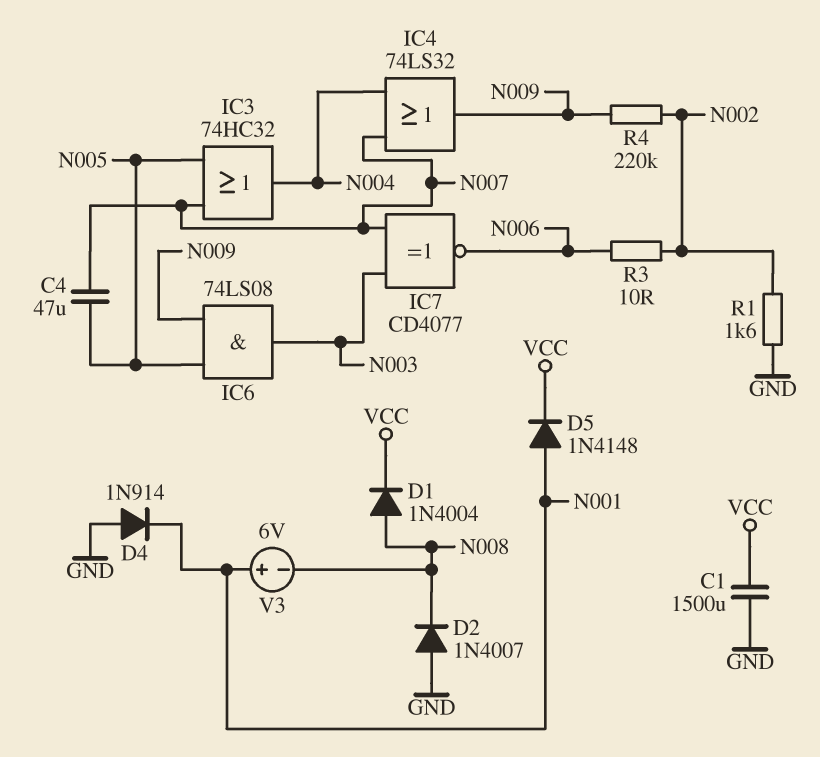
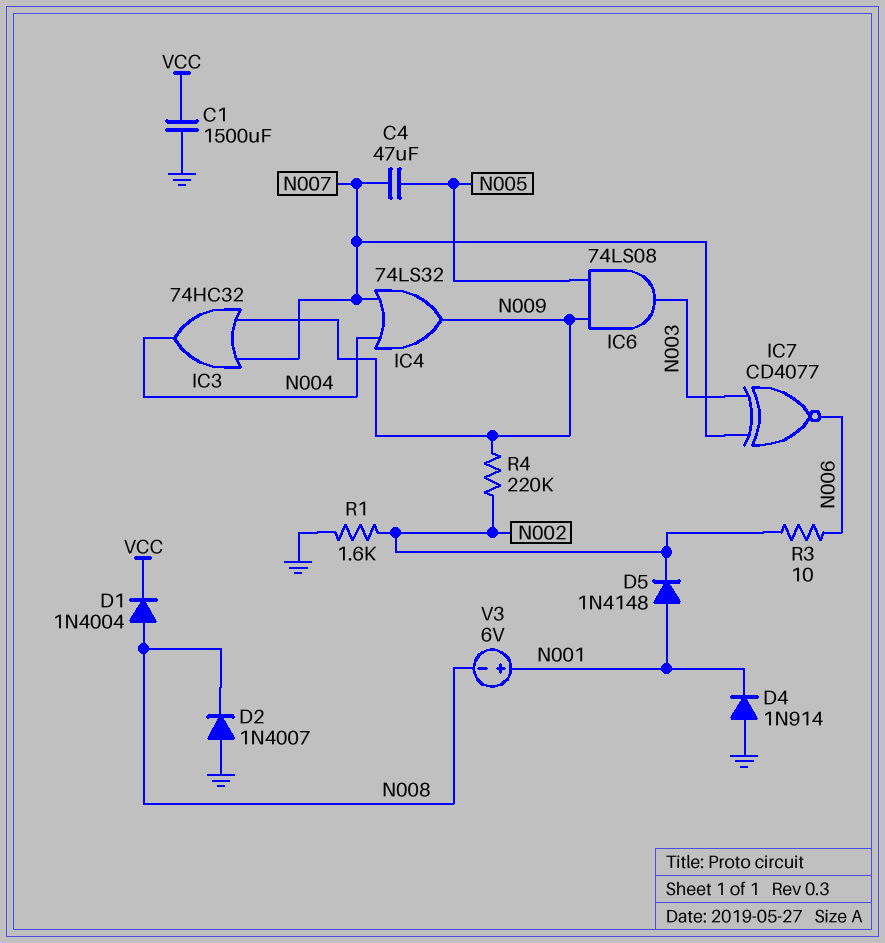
D5: diode 1N4148 (A N001, K VCC) -> diode 1N4148 (A N001, K N002)
IC3: OR 74HC32 (in N005, in N007, out N004) -> OR 74HC32 (in N007, in N009, out N004)

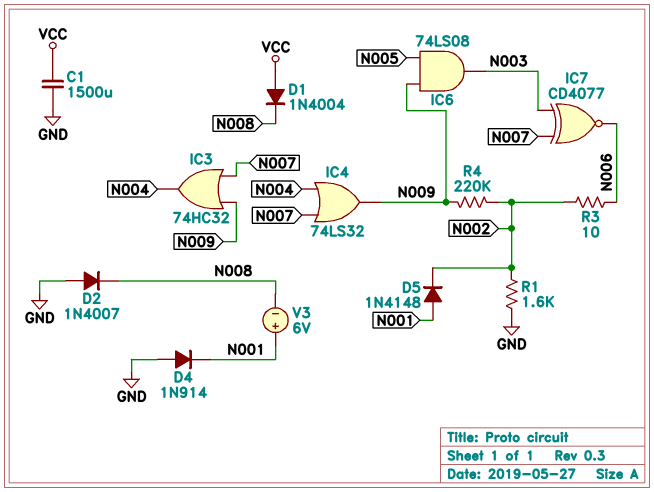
C4: 47uF (N005, N007) -> none
D1: diode 1N4004 (A N008, K VCC) -> diode 1N4004 (A VCC, K N008)

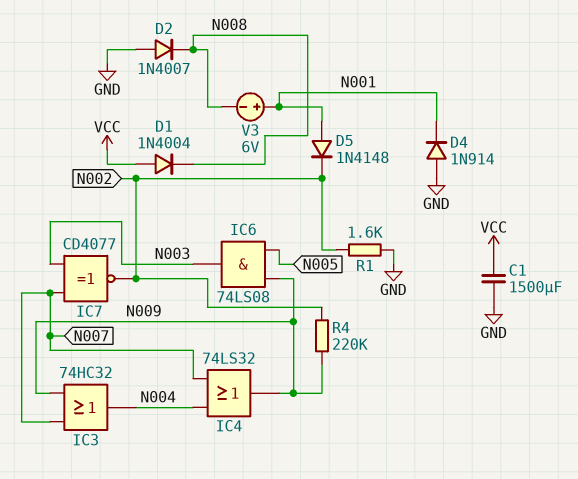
IC7: XNOR CD4077 (in N003, in N007, out N006) -> XNOR CD4077 (in N003, in N007, out N002)
R3: 10 (N002, N006) -> none

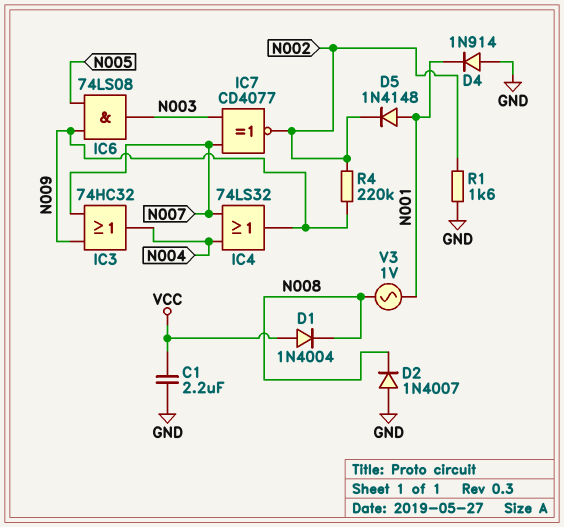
C1: 1500uF (GND, VCC) -> 2.2uF (GND, VCC)
V3: 6V (plus N001, minus N008) -> AC 1V (N001, N008)

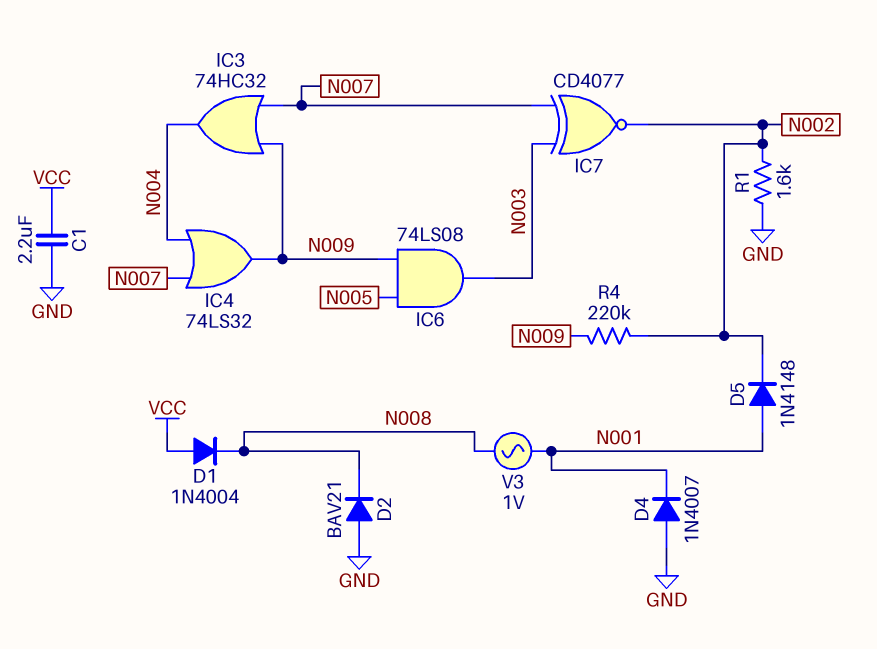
D2: diode 1N4007 (A GND, K N008) -> diode BAV21 (A GND, K N008)
D4: diode 1N914 (A GND, K N001) -> diode 1N4007 (A GND, K N001)

